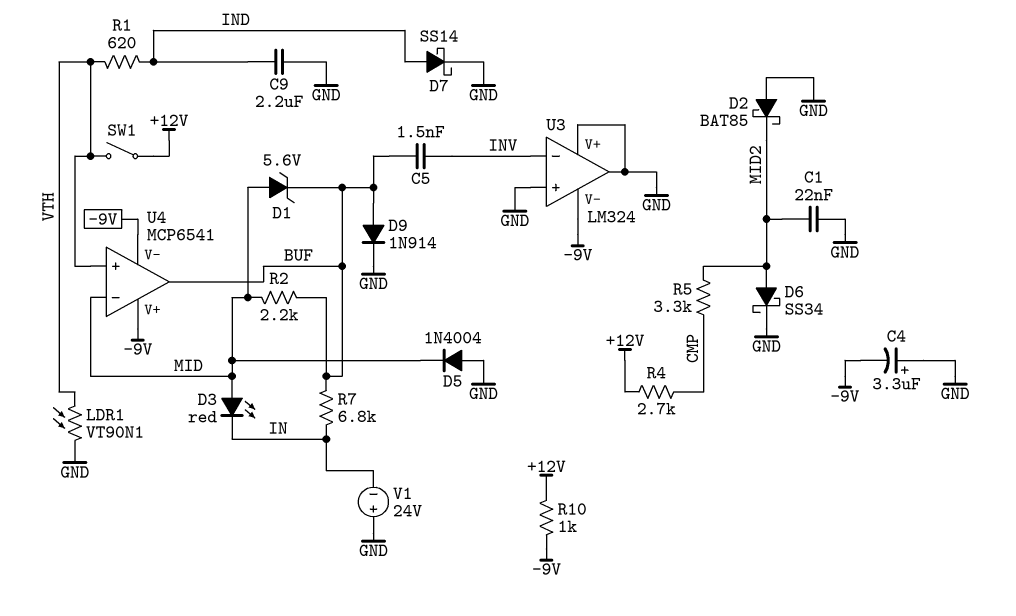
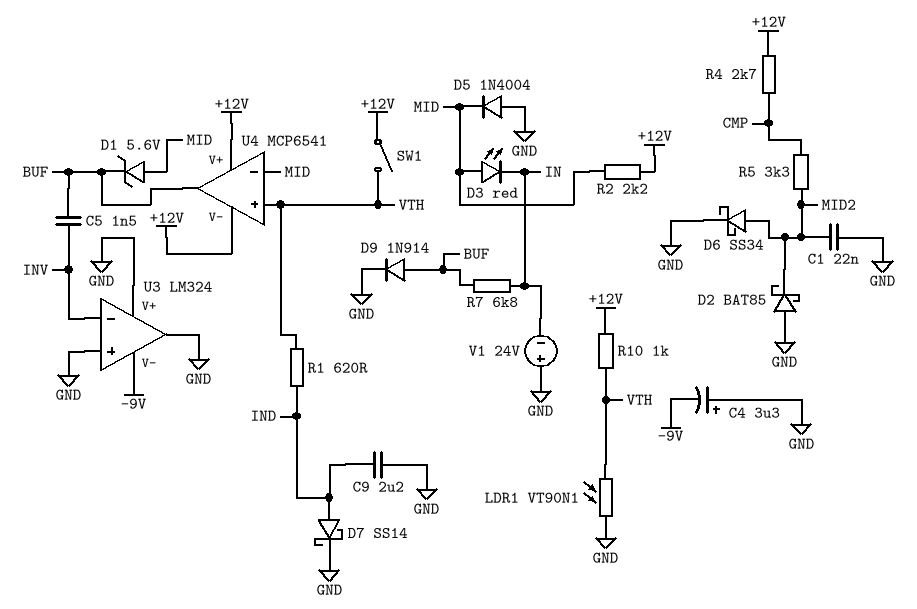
R2: 2.2k (BUF, MID) -> 2.2k (+12V, MID)
R10: 1k (+12V, -9V) -> 1k (+12V, VTH)
U4 pin V+: -9V -> +12V
U4 pin V-: -9V -> +12V

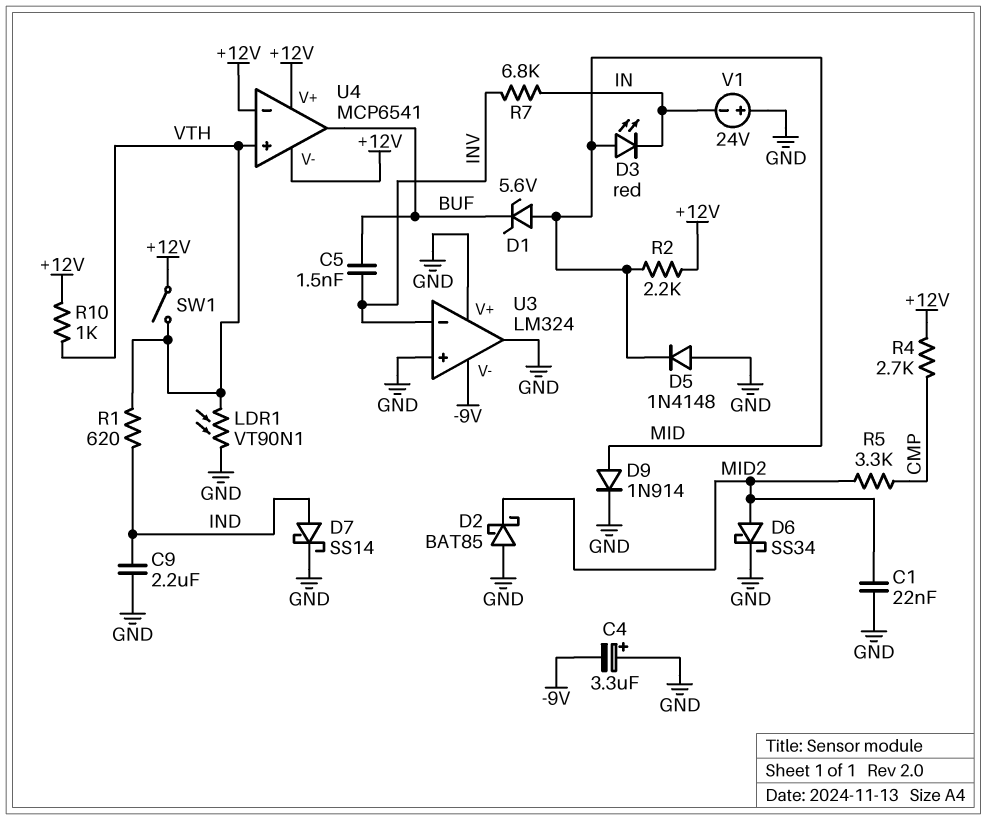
D5: diode 1N4004 (A GND, K MID) -> diode 1N4148 (A GND, K MID)
D9: diode 1N914 (A BUF, K GND) -> diode 1N914 (A MID, K GND)
R7: 6.8k (BUF, IN) -> 6.8k (IN, INV)
U4 pin in-: MID -> +12V

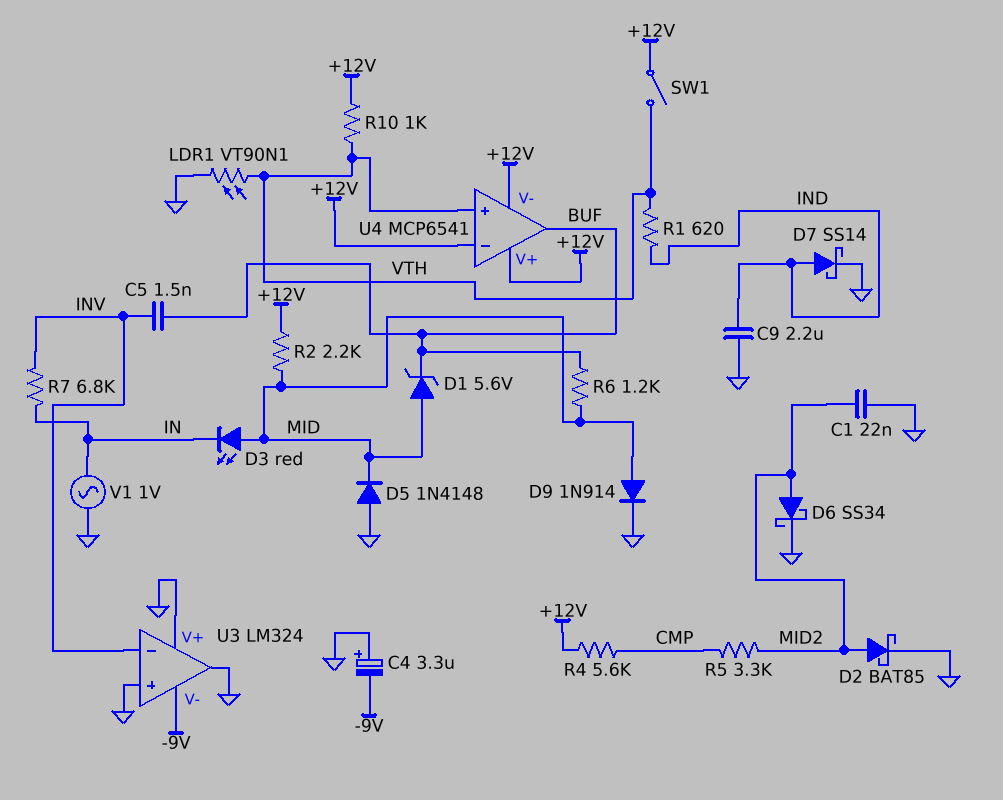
D2: schottky BAT85 (A GND, K MID2) -> schottky BAT85 (A MID2, K GND)
R4: 2.7k (+12V, CMP) -> 5.6k (+12V, CMP)
R6: none -> 1.2k (BUF, MID)
V1: 24V (plus GND, minus IN) -> AC 1V (GND, IN)

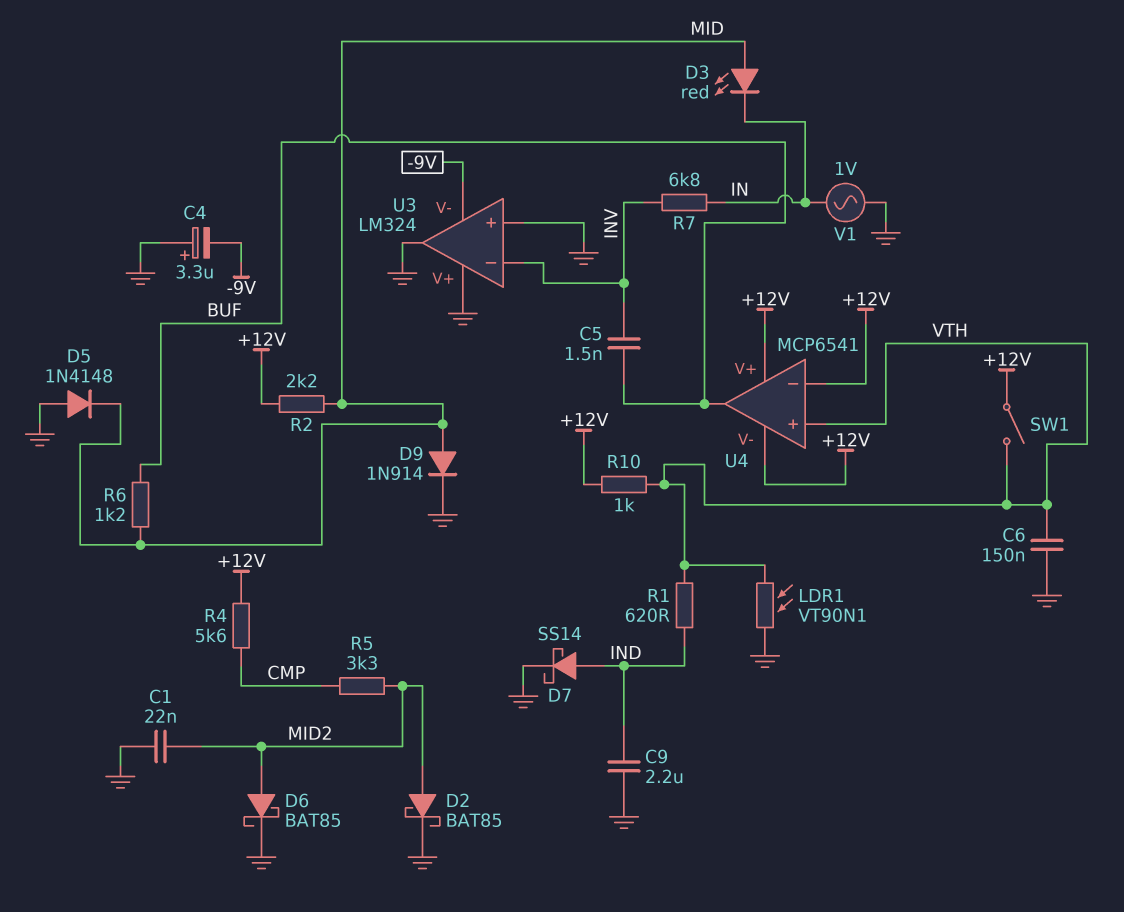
C6: none -> 150nF (GND, VTH)
D1: zener 5.6V (A MID, K BUF) -> none
D6: schottky SS34 (A MID2, K GND) -> schottky BAT85 (A MID2, K GND)

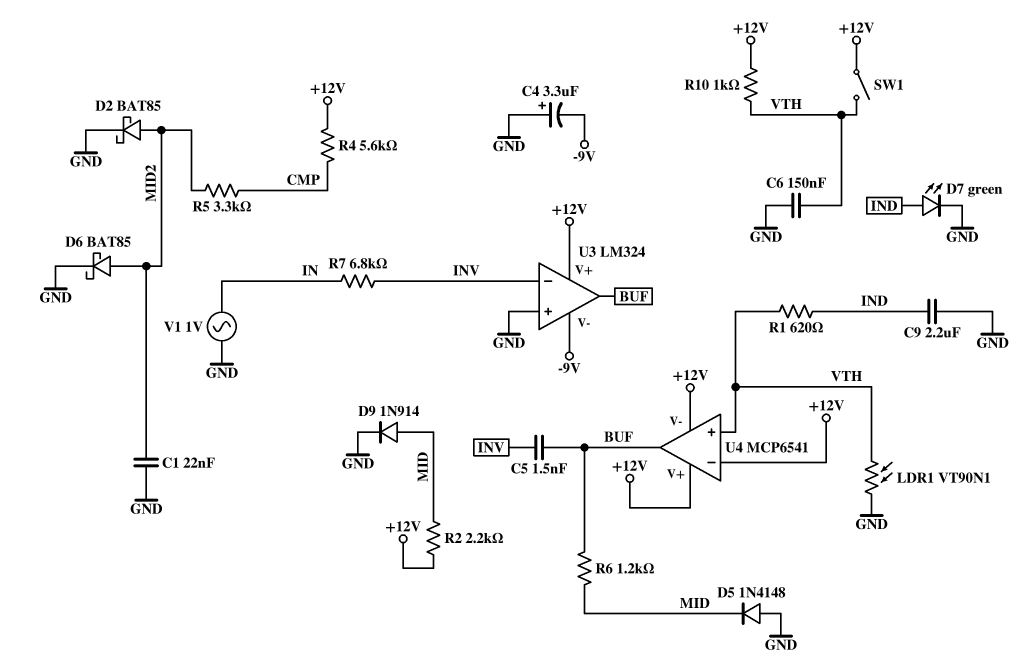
D3: LED red (A MID, K IN) -> none
D7: schottky SS14 (A IND, K GND) -> LED green (A IND, K GND)
U3 pin V+: GND -> +12V
U3 pin out: GND -> BUF

